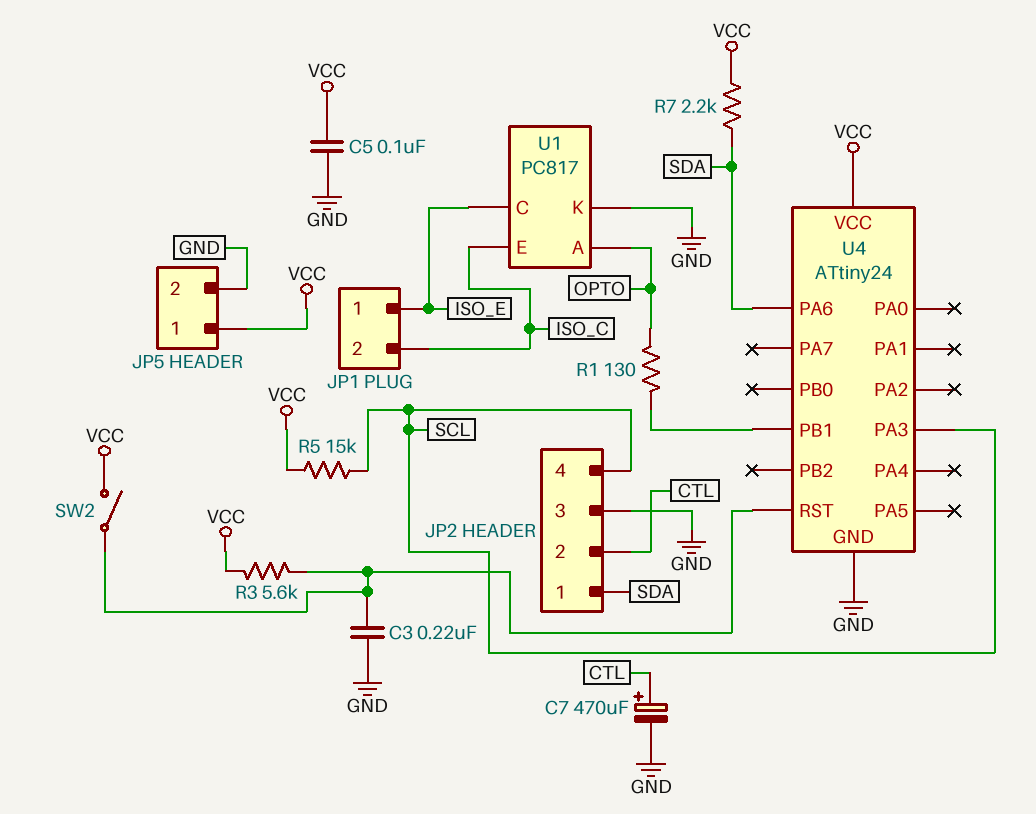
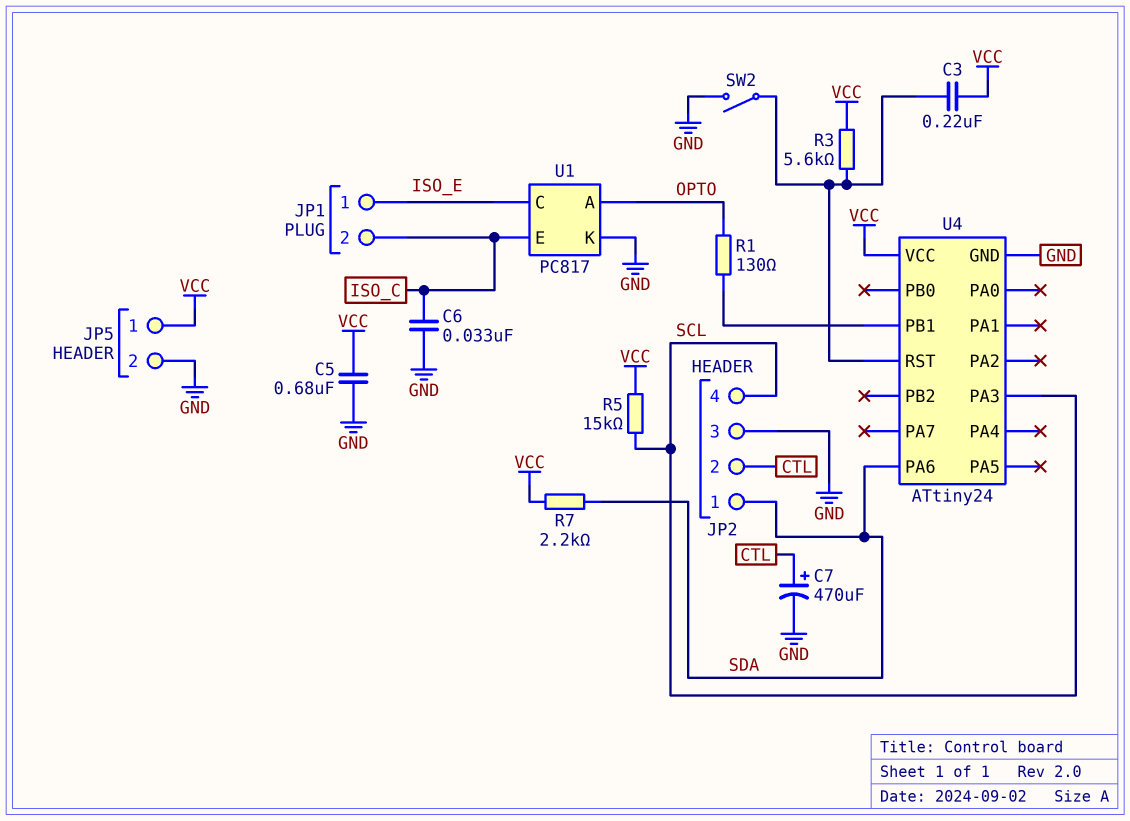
C3: 220nF (GND, U4/RST) -> 220nF (U4/RST, VCC)
C5: 100nF (GND, VCC) -> 680nF (GND, VCC)
C6: none -> 33nF (GND, ISO_C)
SW2: switch (U4/RST, VCC) -> switch (GND, U4/RST)

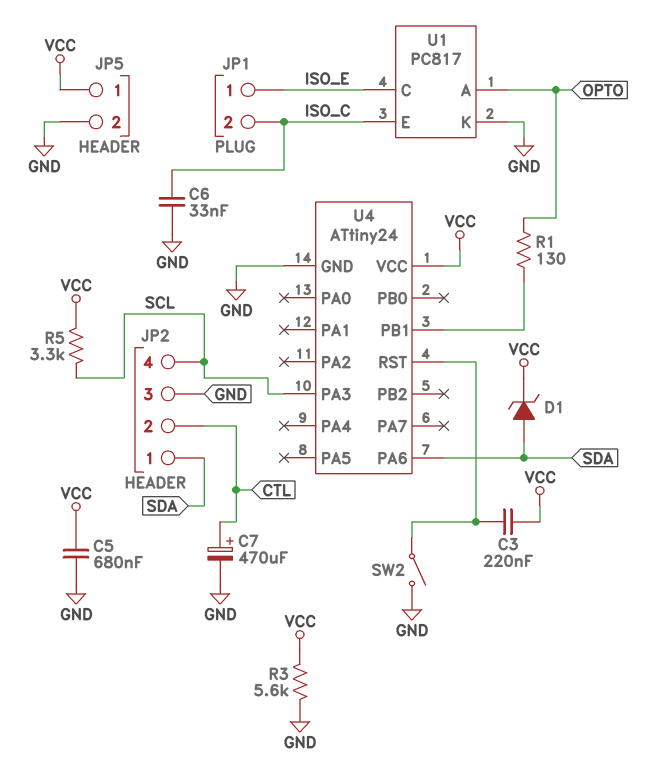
D1: none -> zener (A SDA, K VCC)
R3: 5.6k (U4/RST, VCC) -> 5.6k (GND, VCC)
R5: 15k (SCL, VCC) -> 3.3k (SCL, VCC)
R7: 2.2k (SDA, VCC) -> none

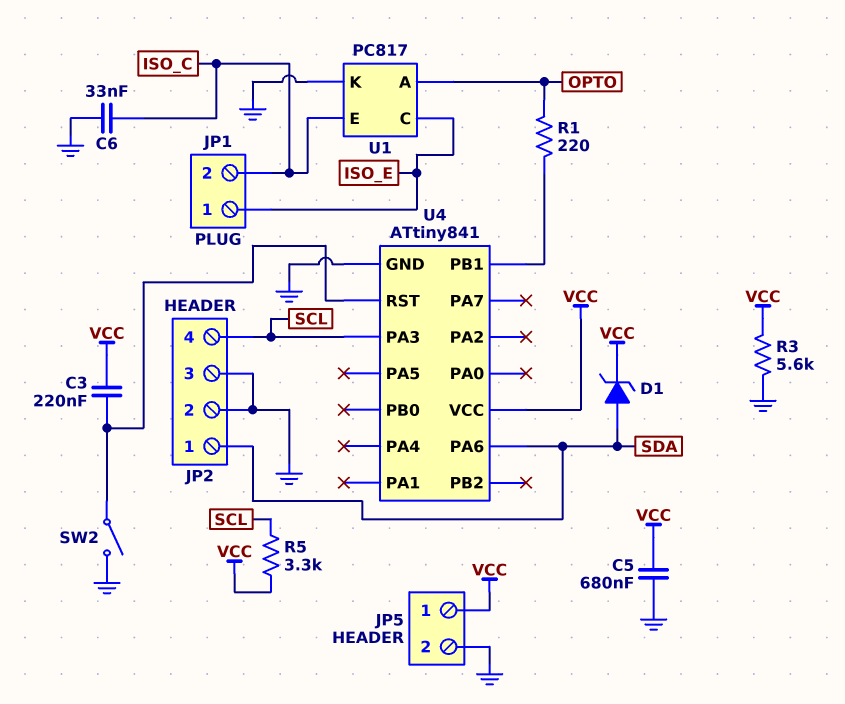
C7: 470uF (plus CTL, minus GND) -> none
JP2 pin 2: CTL -> GND
R1: 130 (OPTO, U4/PB1) -> 220 (OPTO, U4/PB1)
U4: ATtiny24 -> ATtiny841

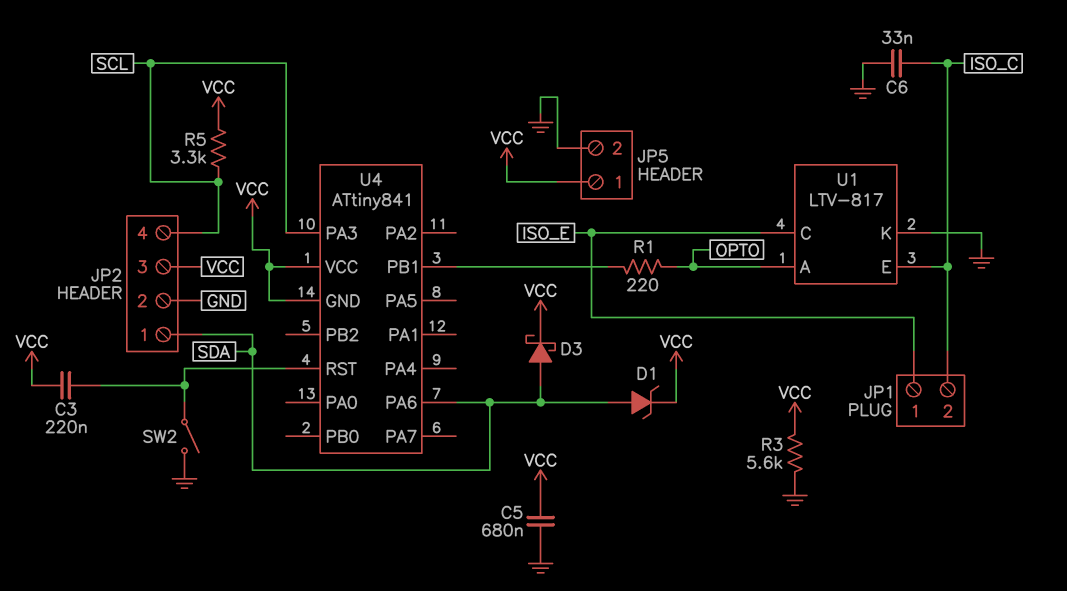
D3: none -> schottky (A SDA, K VCC)
JP2 pin 3: GND -> VCC
U1: PC817 -> LTV-817
U4 pin GND: GND -> VCC

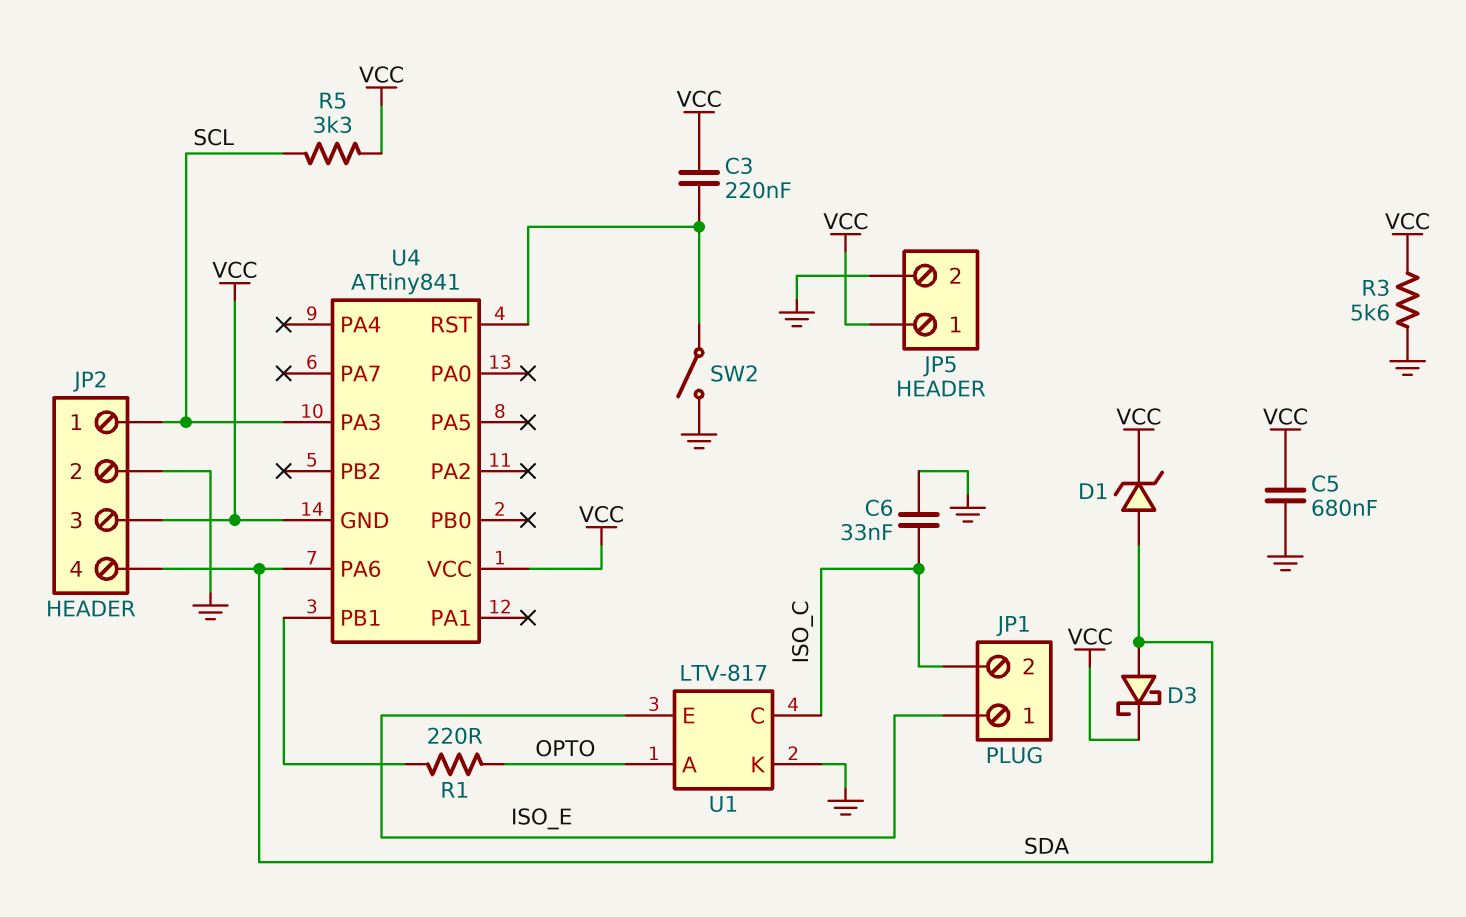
JP2 pin 1: SDA -> SCL
JP2 pin 4: SCL -> SDA
U1 pin C: ISO_E -> ISO_C
U1 pin E: ISO_C -> ISO_E

